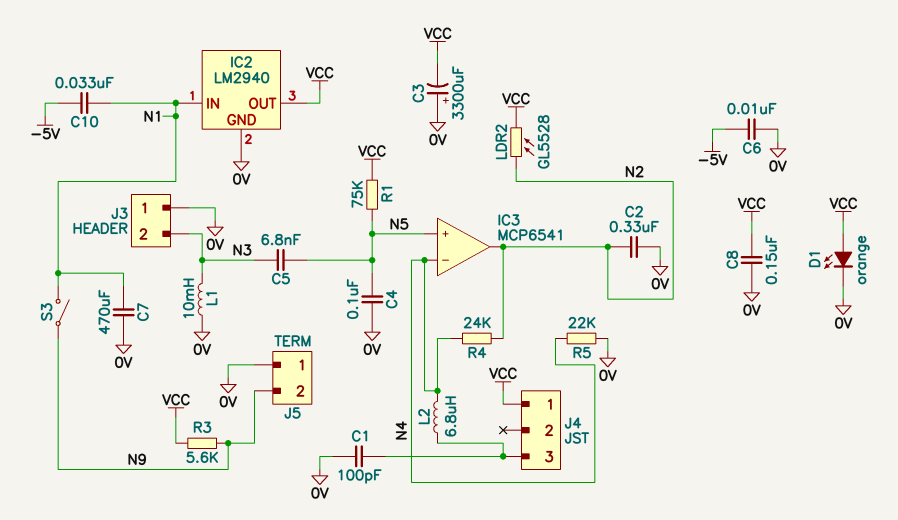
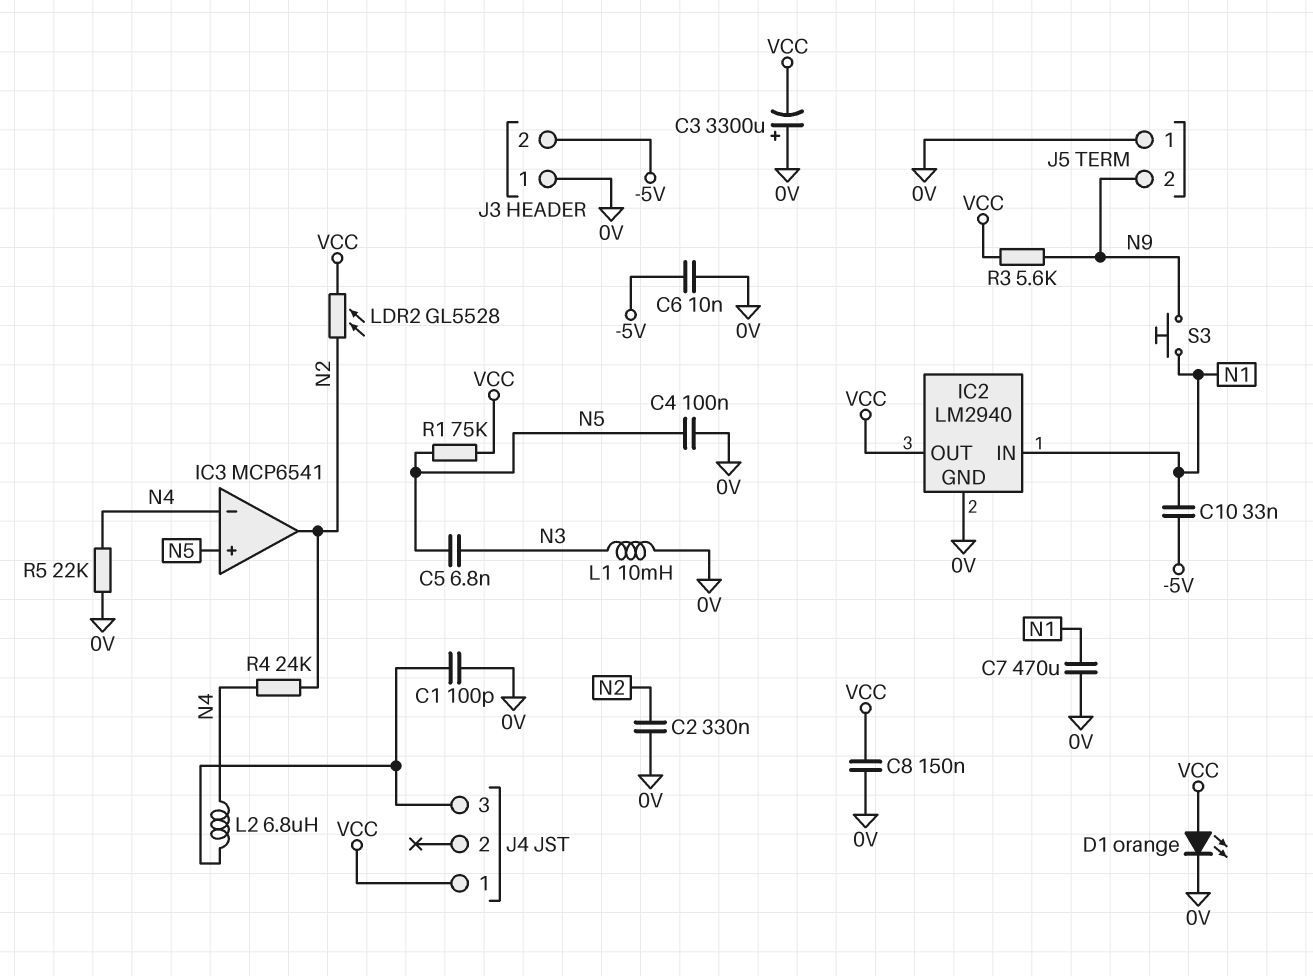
J3 pin 2: N3 -> -5V
S3: switch (N1, N9) -> button (N1, N9)

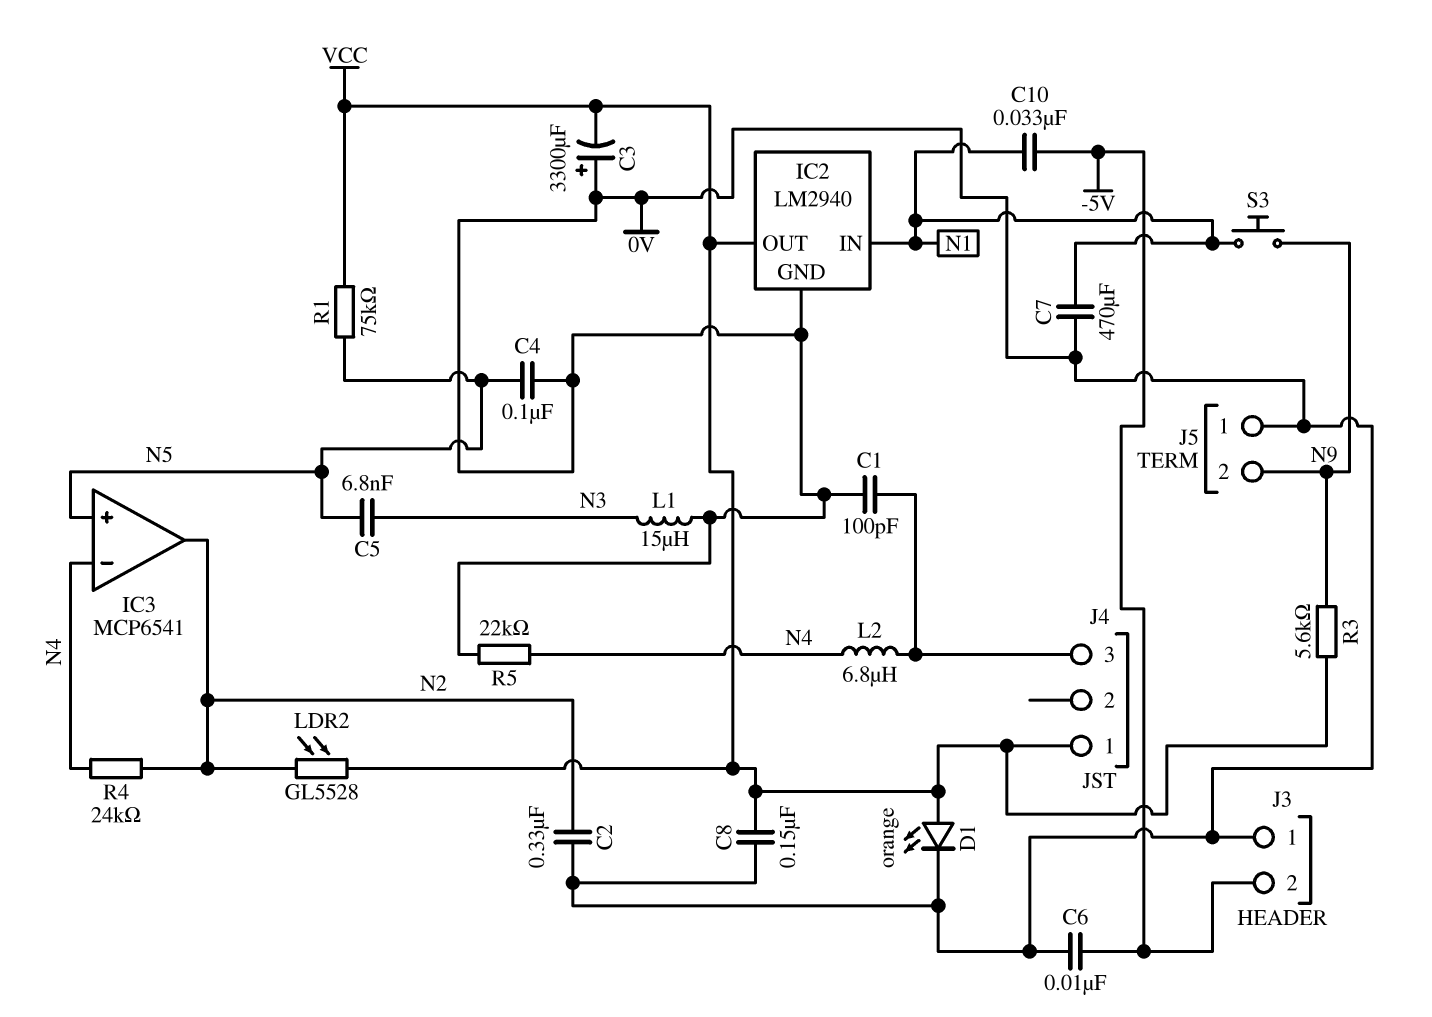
L1: 10mH (0V, N3) -> 15uH (0V, N3)

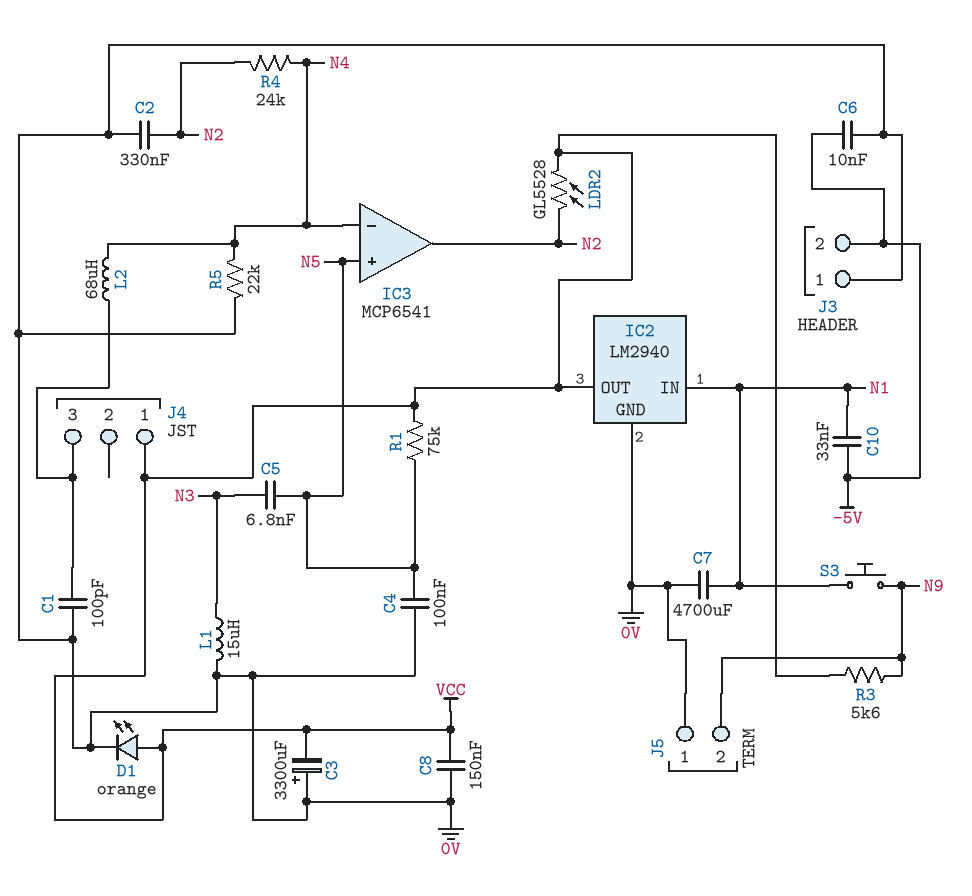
C7: 470uF (0V, N1) -> 4700uF (0V, N1)
L2: 6.8uH (J4/3, N4) -> 68uH (J4/3, N4)

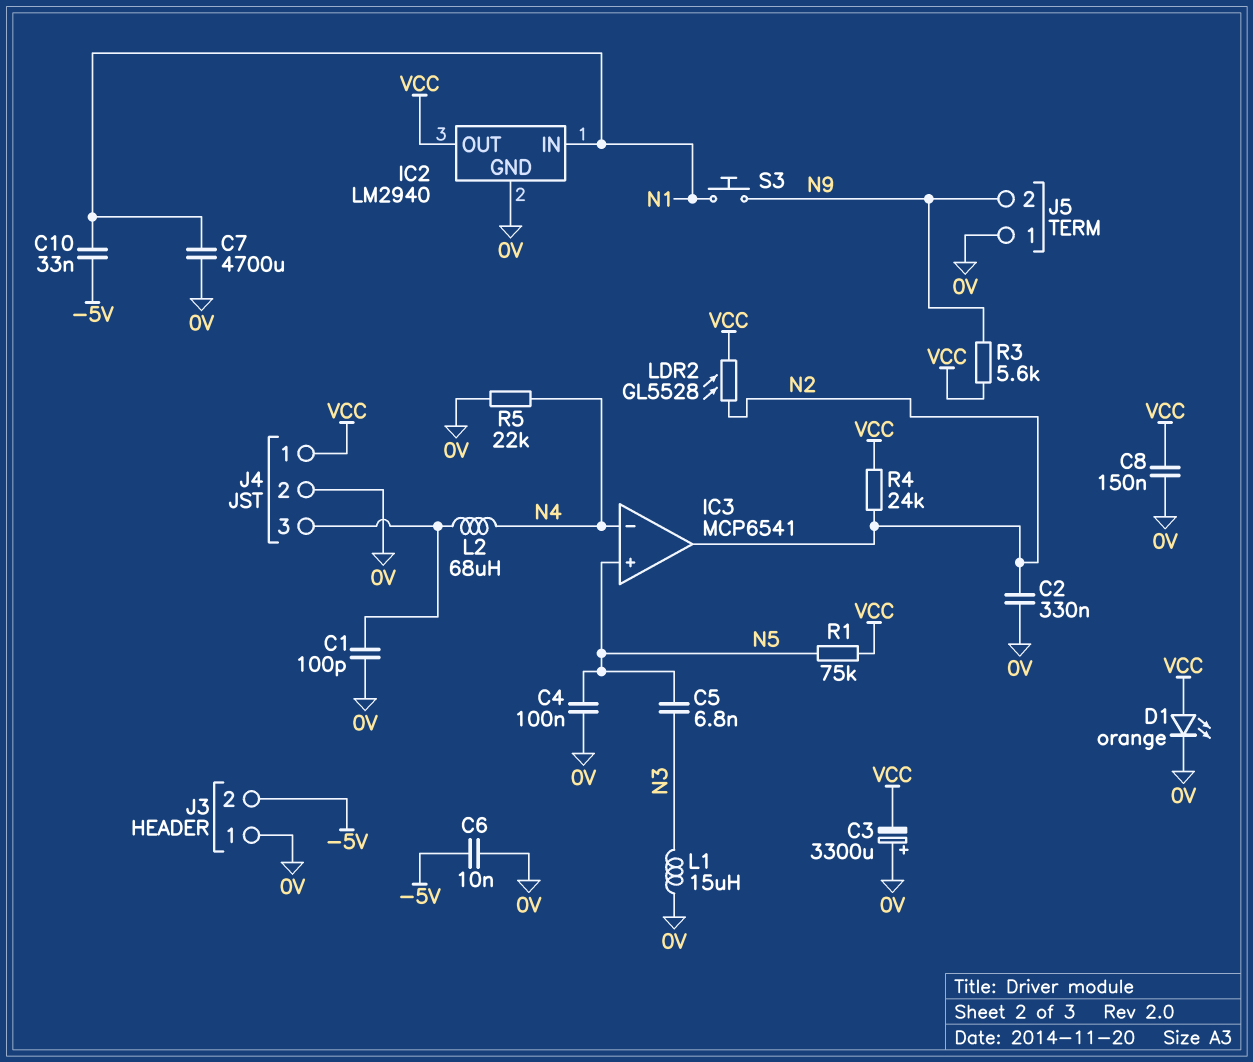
J4 pin 2: none -> 0V
R4: 24k (N2, N4) -> 24k (N2, VCC)

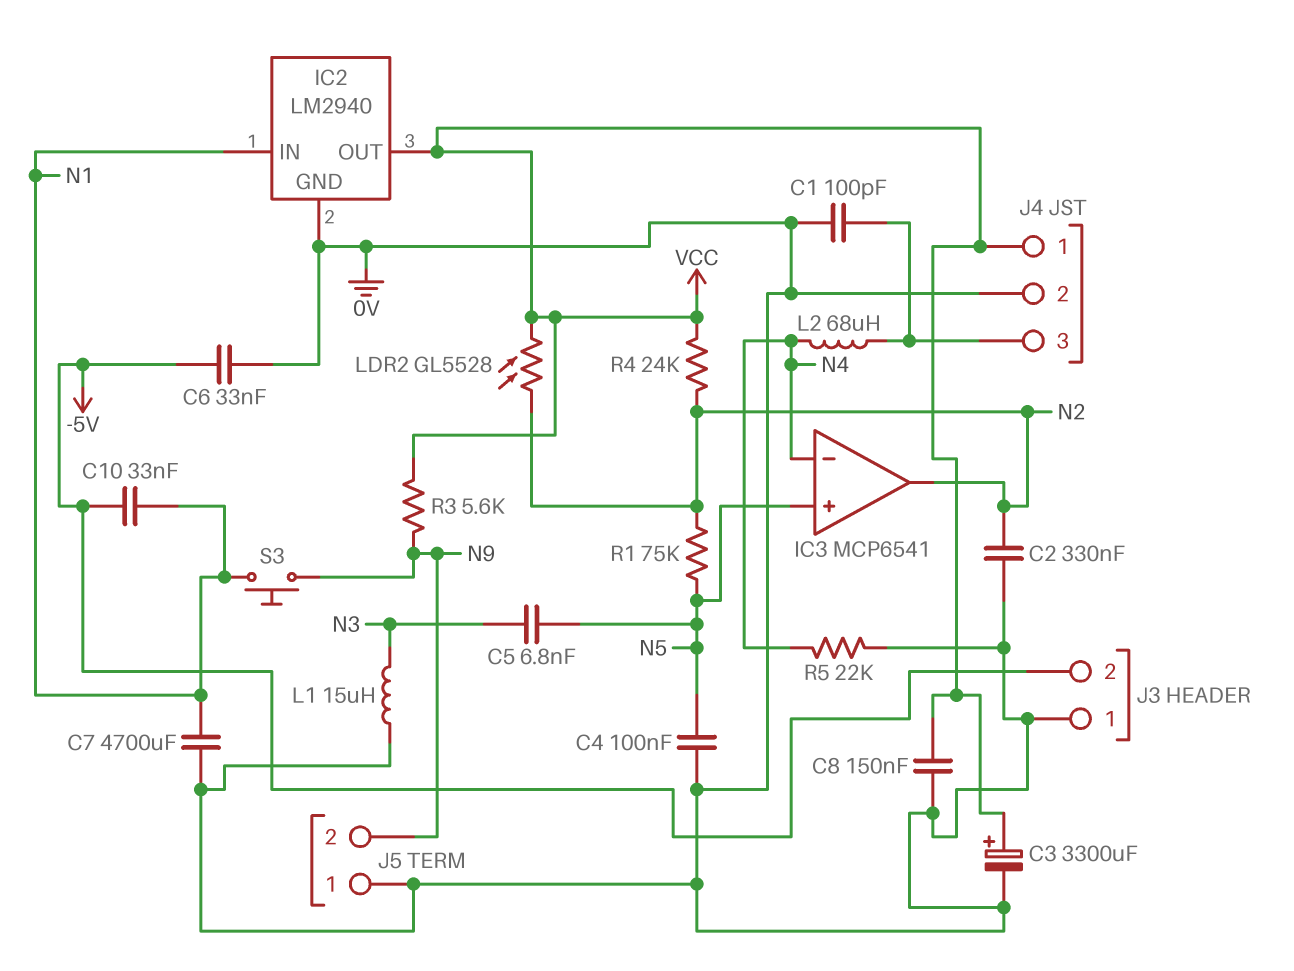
C3: 3300uF (plus 0V, minus VCC) -> 3300uF (plus VCC, minus 0V)
C6: 10nF (-5V, 0V) -> 33nF (-5V, 0V)
D1: LED orange (A VCC, K 0V) -> none
R1: 75k (N5, VCC) -> 75k (N2, N5)

